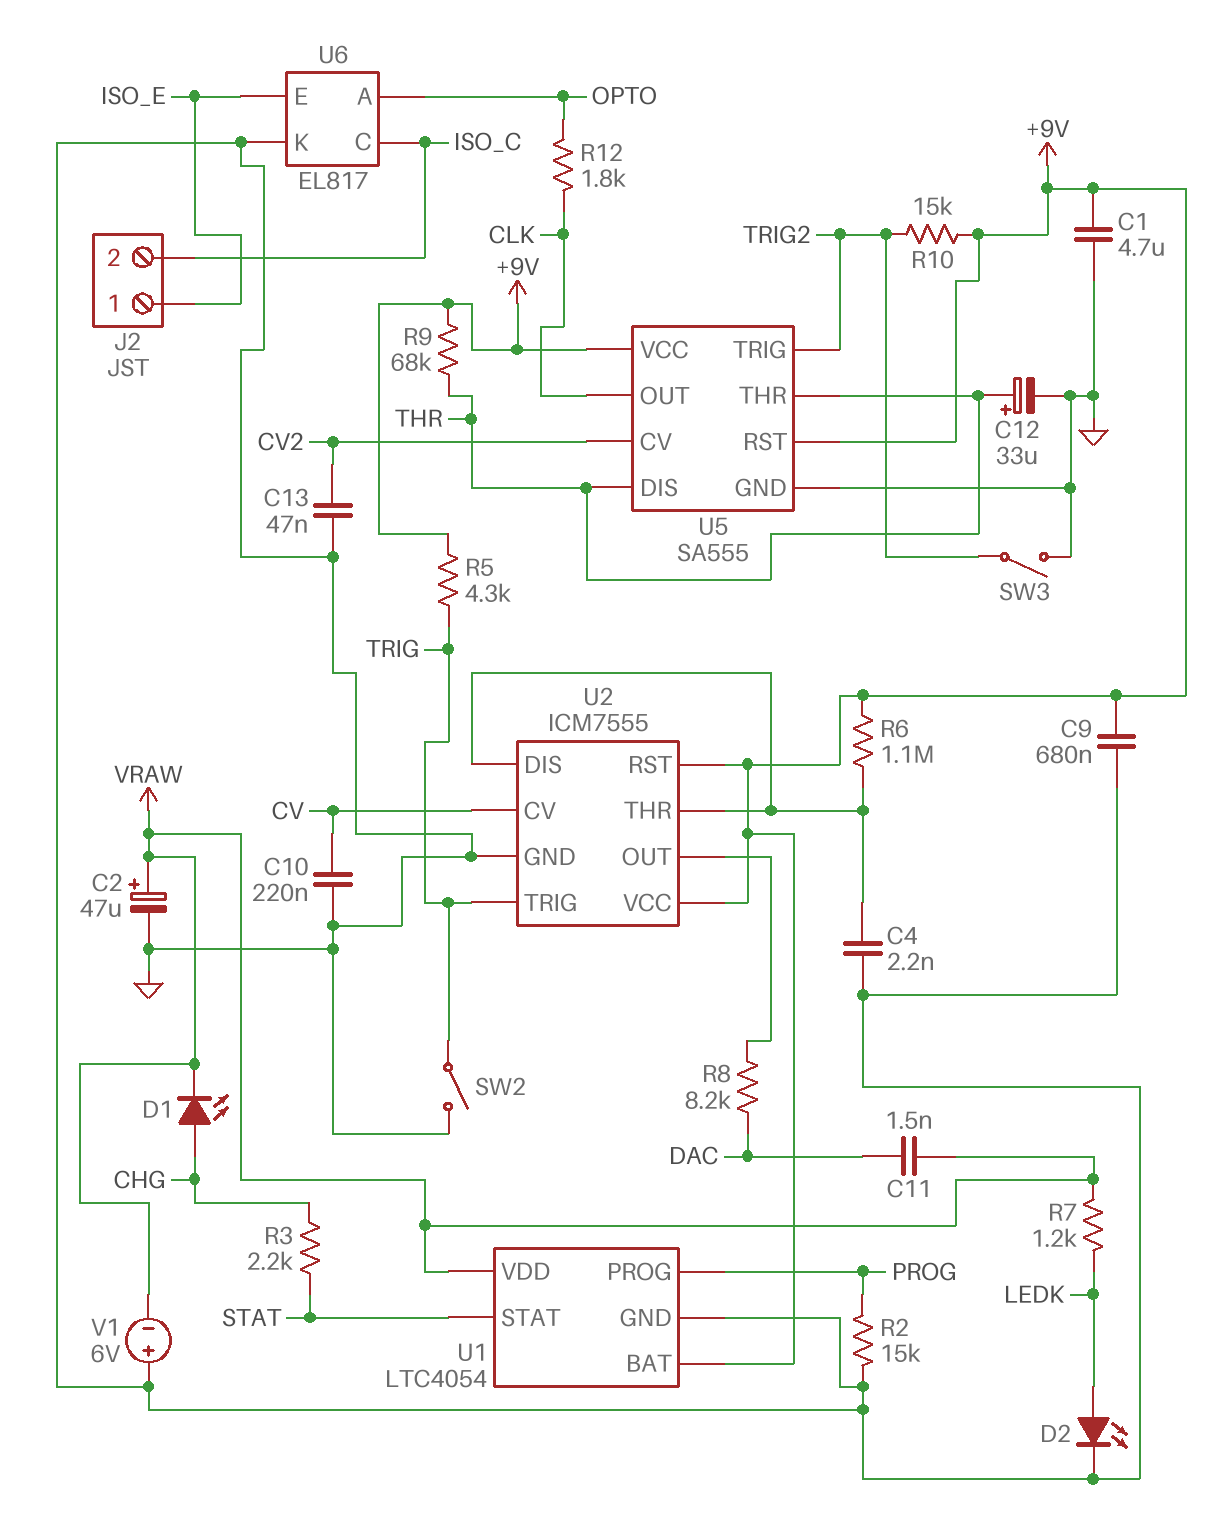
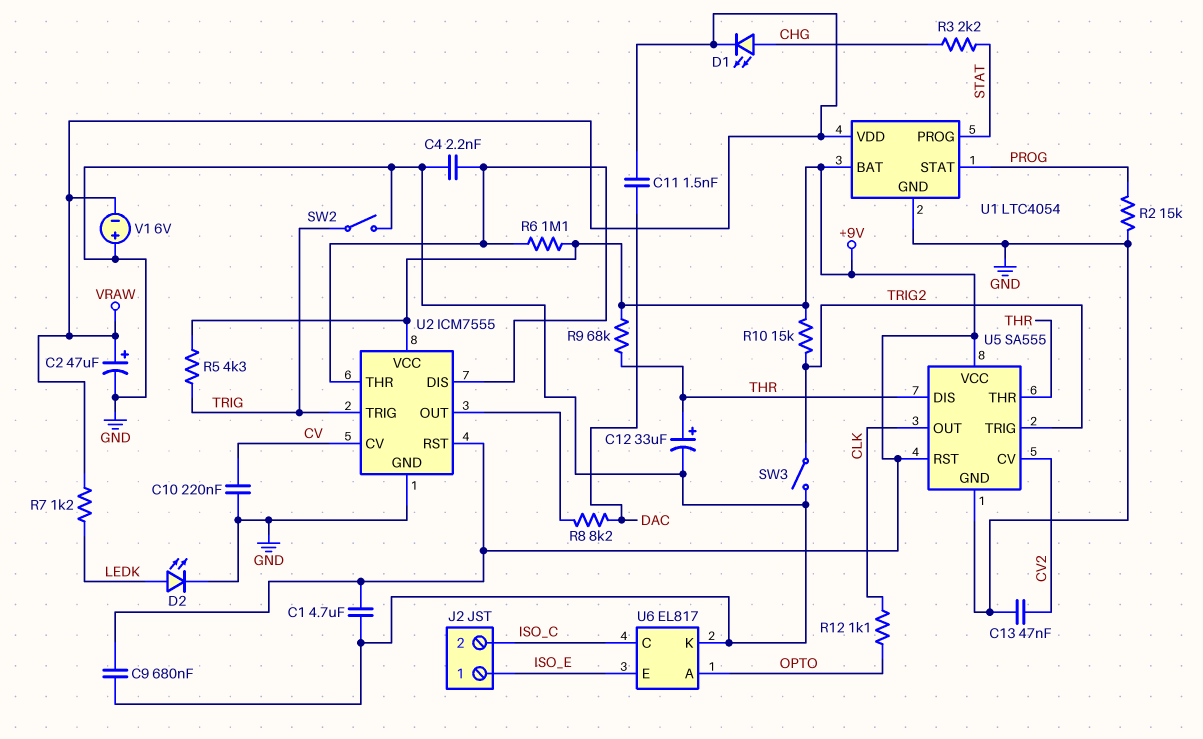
R12: 1.8k (CLK, OPTO) -> 1.1k (CLK, OPTO)
U1 pin PROG: PROG -> STAT
U1 pin STAT: STAT -> PROG

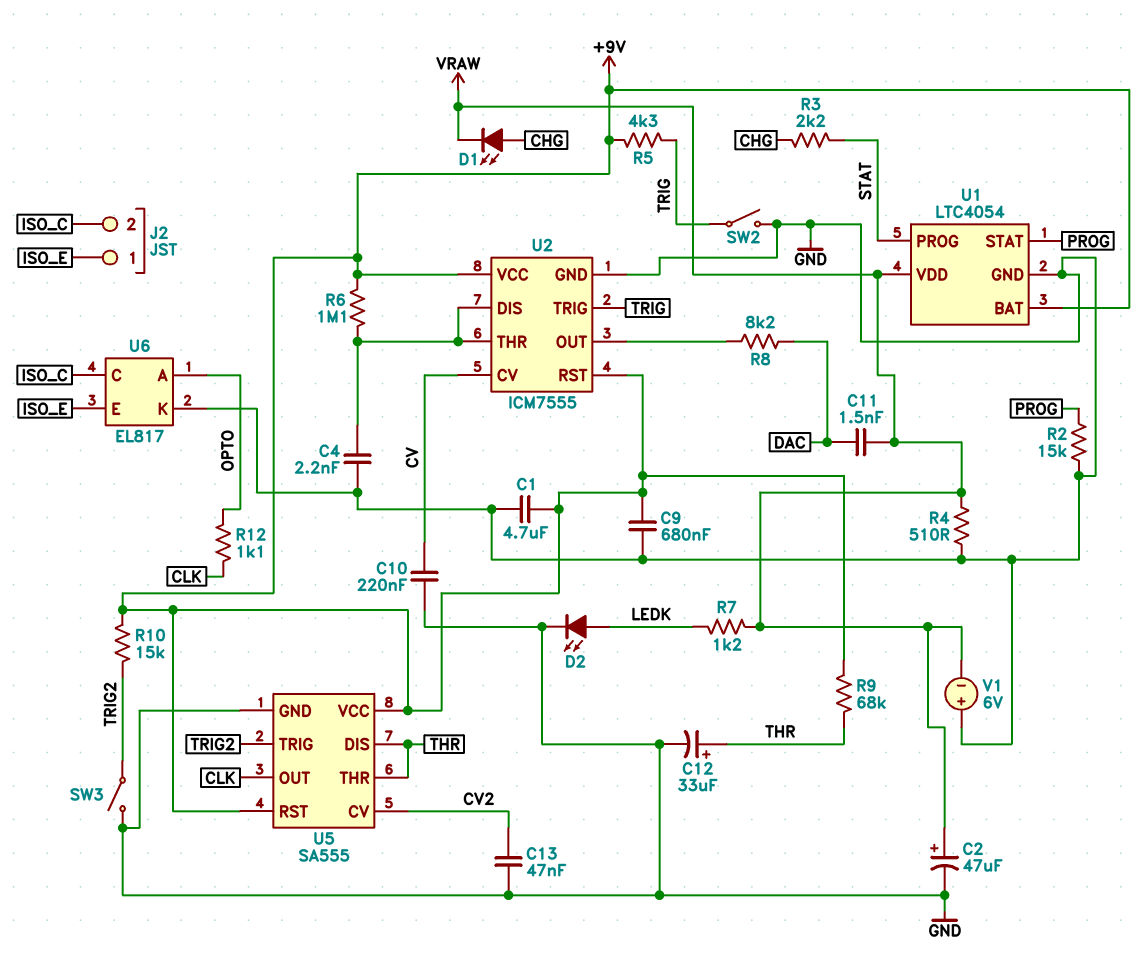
R4: none -> 510 (GND, VRAW)

